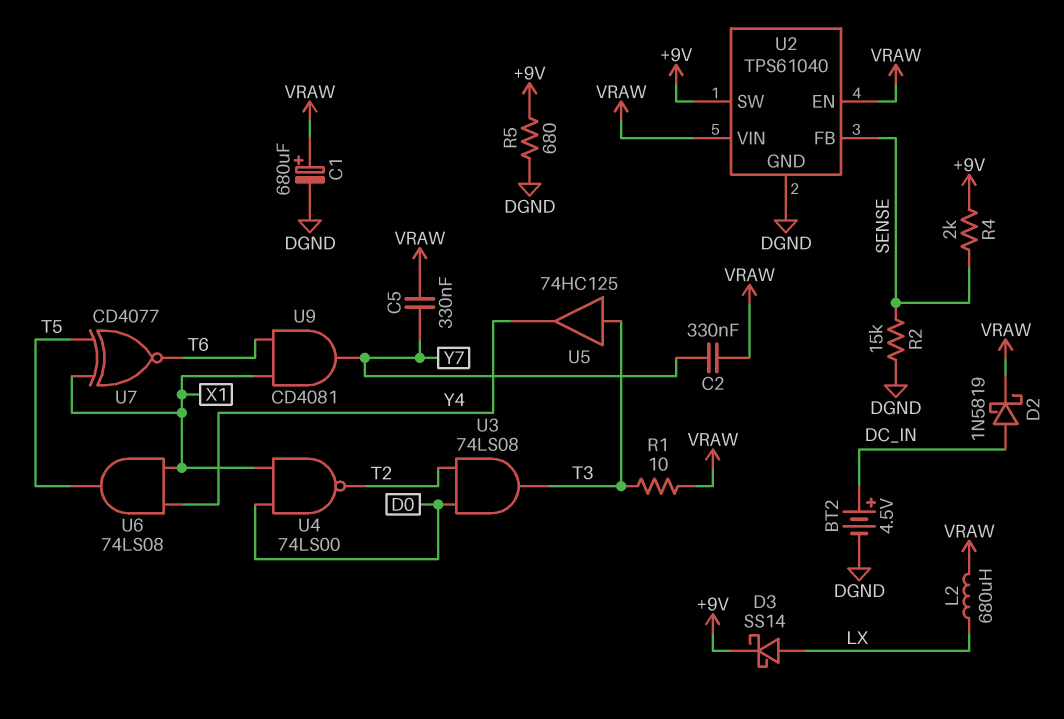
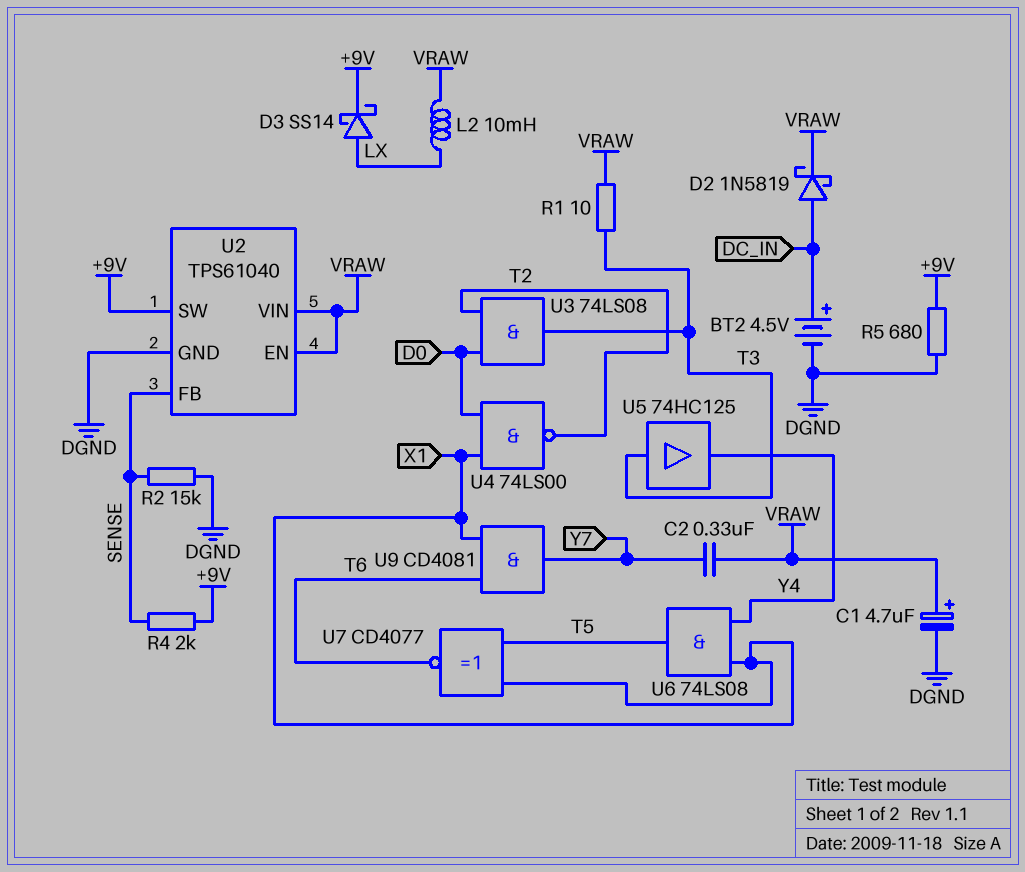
C1: 680uF (plus VRAW, minus DGND) -> 4.7uF (plus VRAW, minus DGND)
C5: 330nF (VRAW, Y7) -> none
L2: 680uH (LX, VRAW) -> 10mH (LX, VRAW)

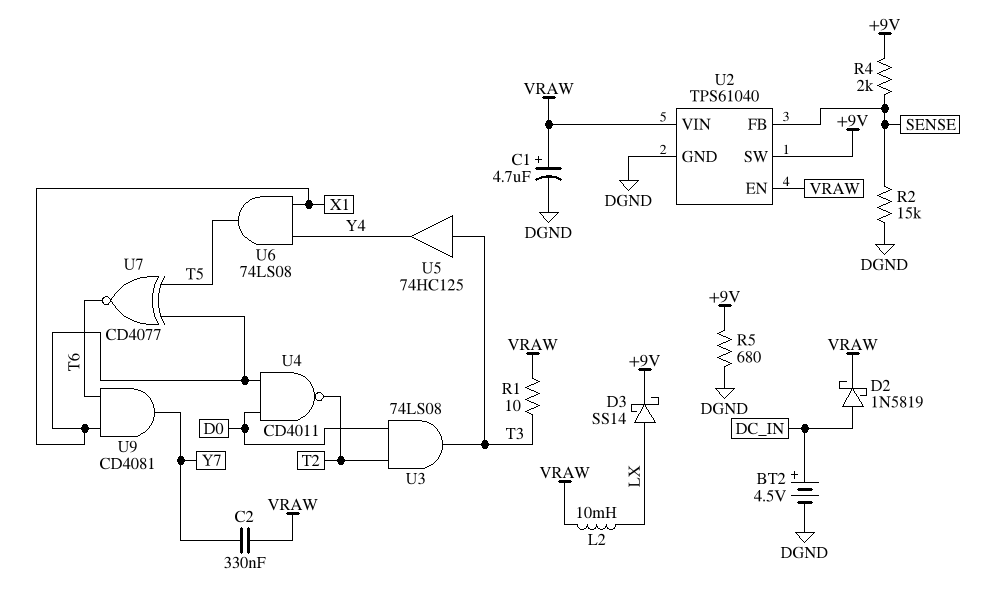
U4: NAND 74LS00 (in D0, in X1, out T2) -> NAND CD4011 (in D0, in X1, out T2)

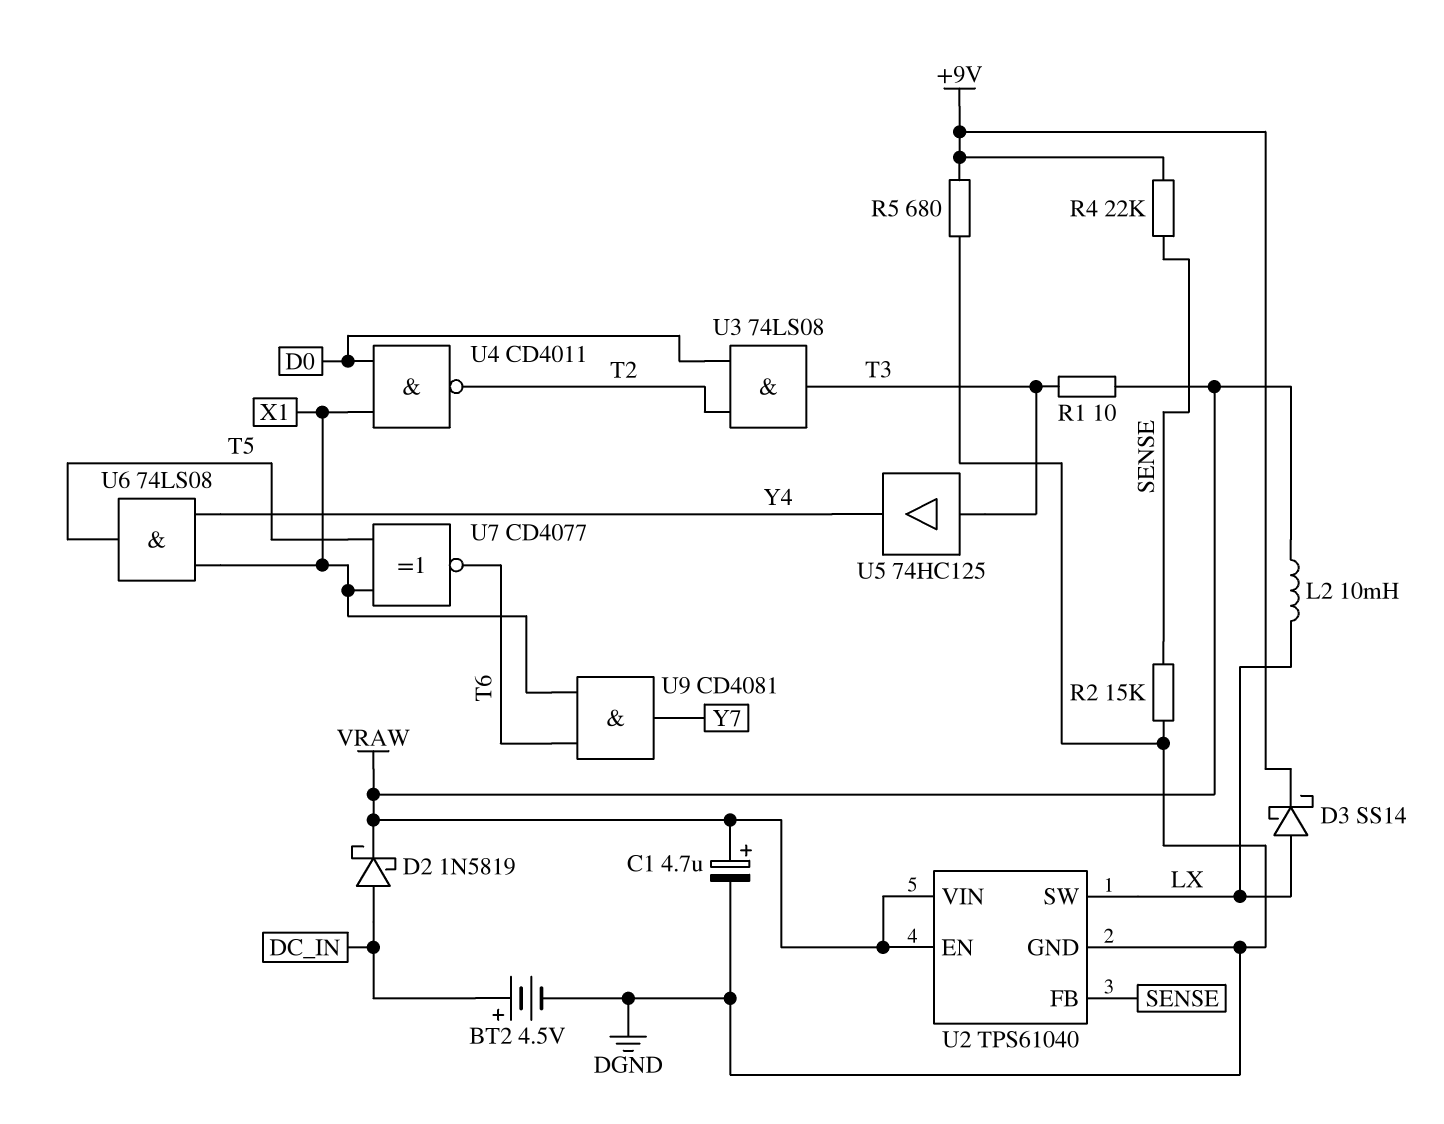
C2: 330nF (VRAW, Y7) -> none
R4: 2k (+9V, SENSE) -> 22k (+9V, SENSE)
U2 pin SW: +9V -> LX

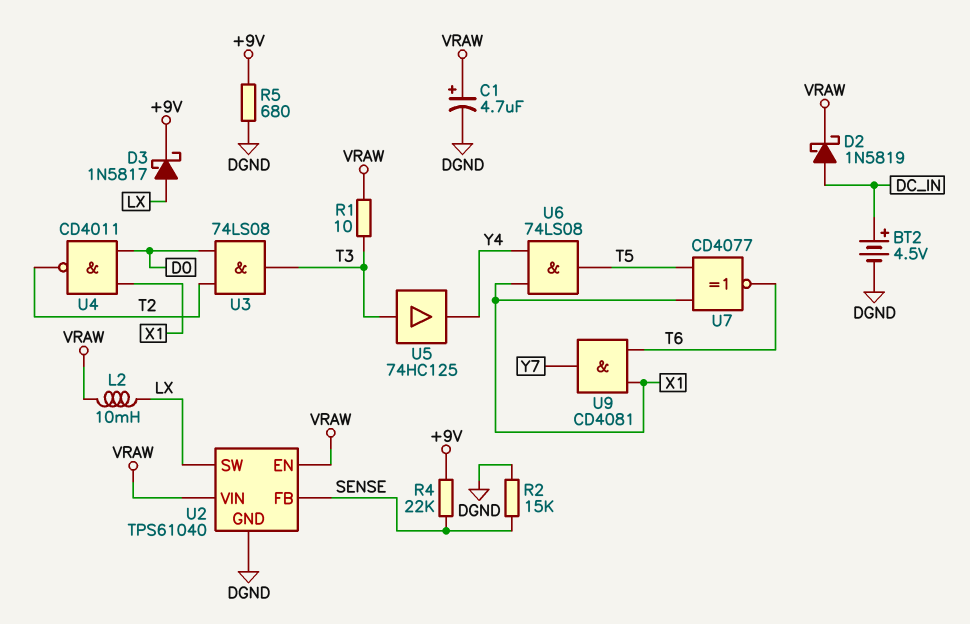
D3: schottky SS14 (A LX, K +9V) -> schottky 1N5817 (A LX, K +9V)

